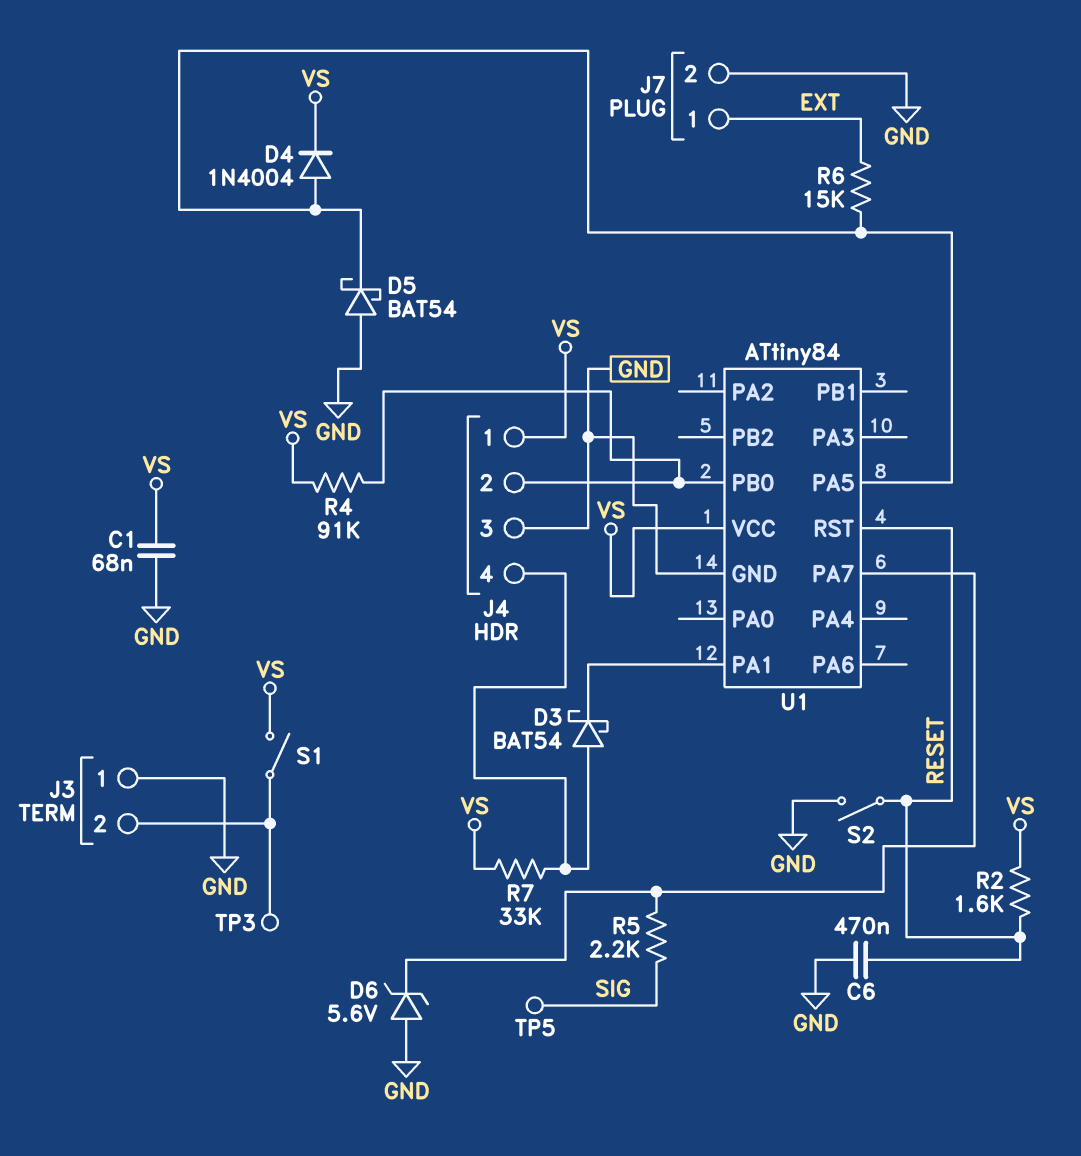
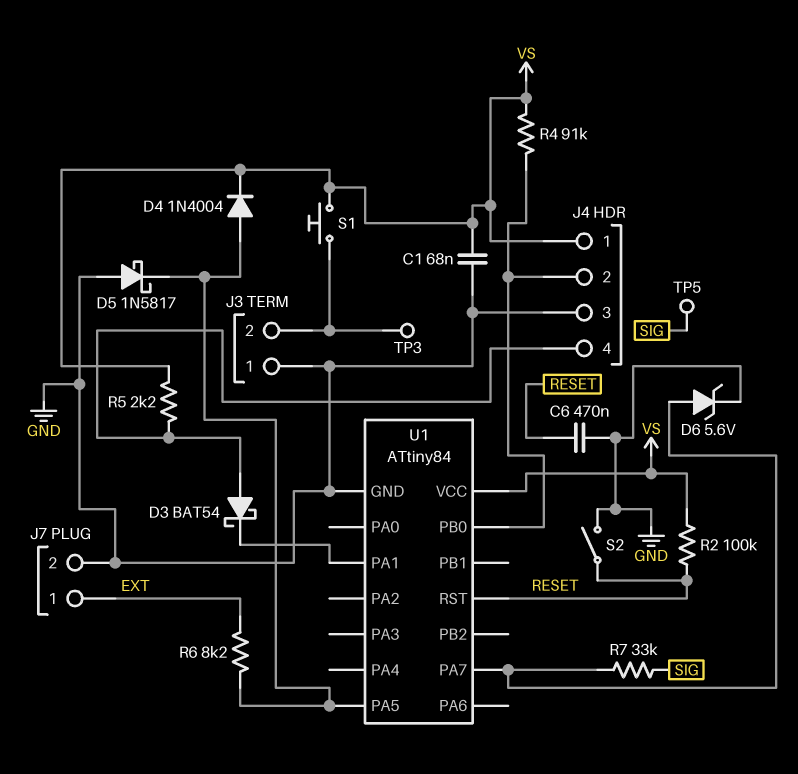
D5: schottky BAT54 (A GND, K U1/PA5) -> schottky 1N5817 (A GND, K U1/PA5)
D6: zener 5.6V (A GND, K U1/PA7) -> zener 5.6V (A U1/PA7, K GND)
R2: 1.6k (RESET, VS) -> 100k (RESET, VS)
R5: 2.2k (SIG, U1/PA7) -> 2.2k (J4/4, VS)
R6: 15k (EXT, U1/PA5) -> 8.2k (EXT, U1/PA5)
R7: 33k (J4/4, VS) -> 33k (SIG, U1/PA7)
S1: switch (J3/2, VS) -> button (J3/2, VS)

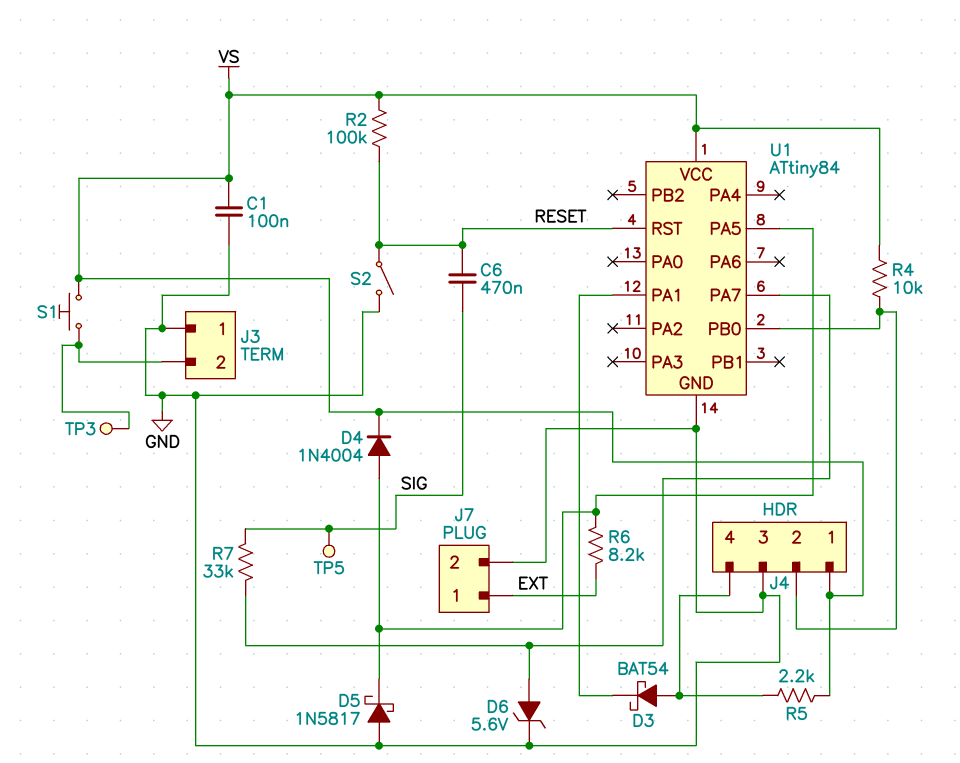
C1: 68nF (GND, VS) -> 100nF (GND, VS)
C6: 470nF (GND, RESET) -> 470nF (RESET, SIG)
R4: 91k (J4/2, VS) -> 10k (J4/2, VS)

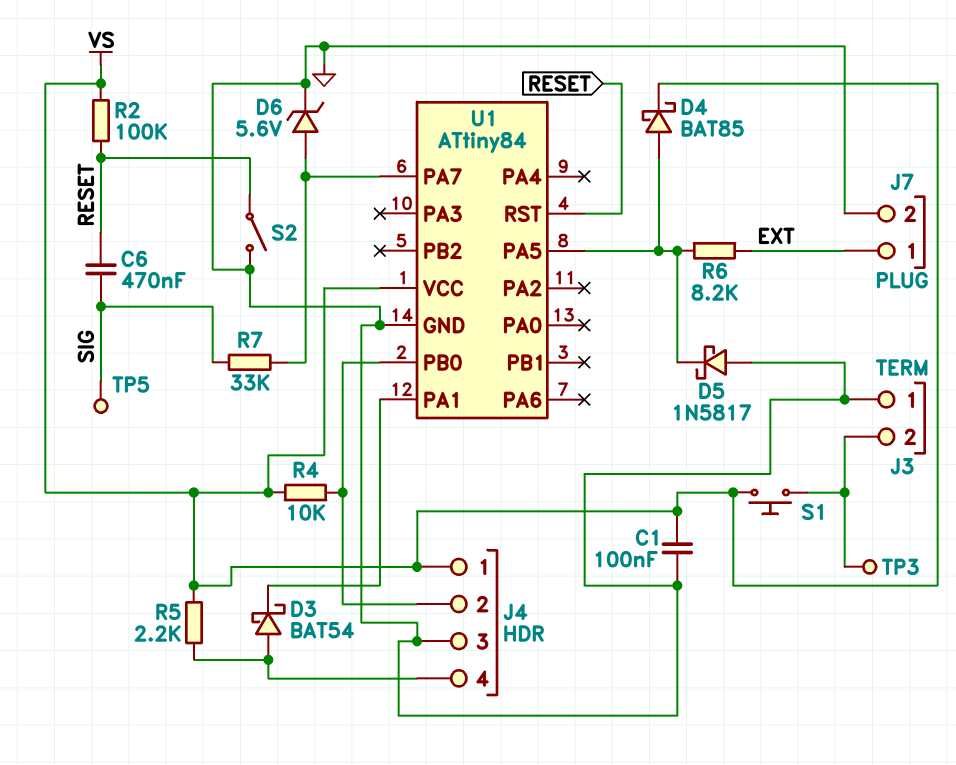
D4: diode 1N4004 (A U1/PA5, K VS) -> schottky BAT85 (A U1/PA5, K VS)

